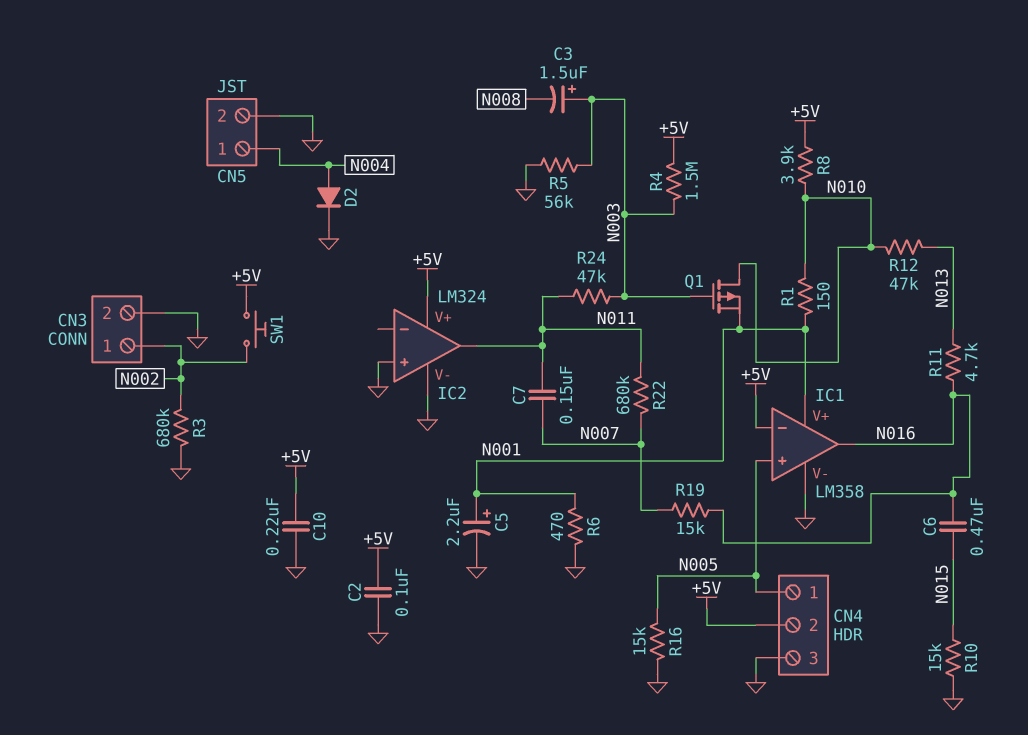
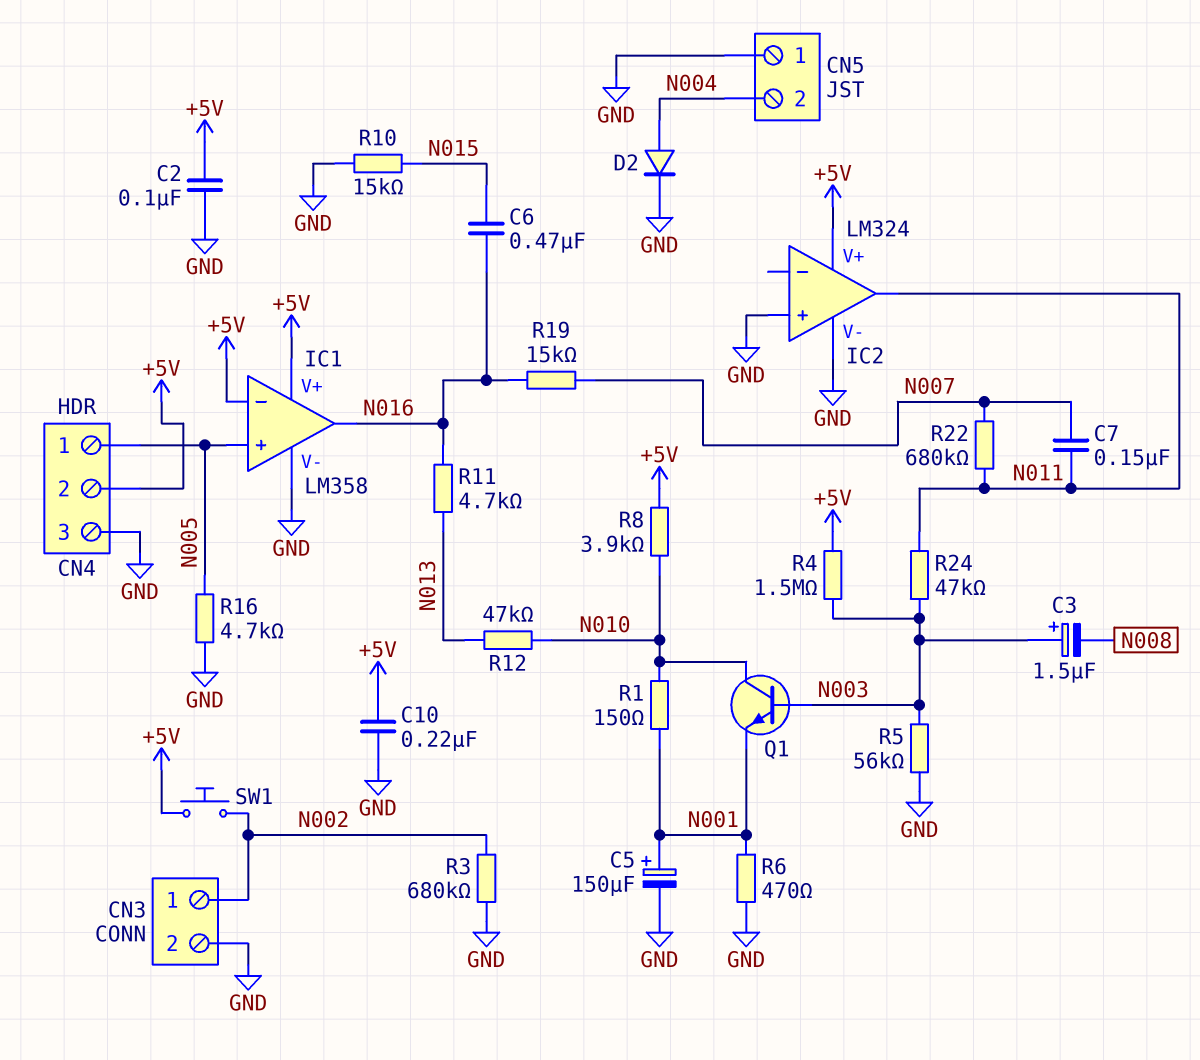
C5: 2.2uF (plus N001, minus GND) -> 150uF (plus N001, minus GND)
CN5 pin 1: N004 -> GND
CN5 pin 2: GND -> N004
IC1 pin V+: N001 -> +5V
Q1: PMOS (G N003, D N010, S N001) -> NPN (B N003, C N010, E N001)
R16: 15k (GND, N005) -> 4.7k (GND, N005)

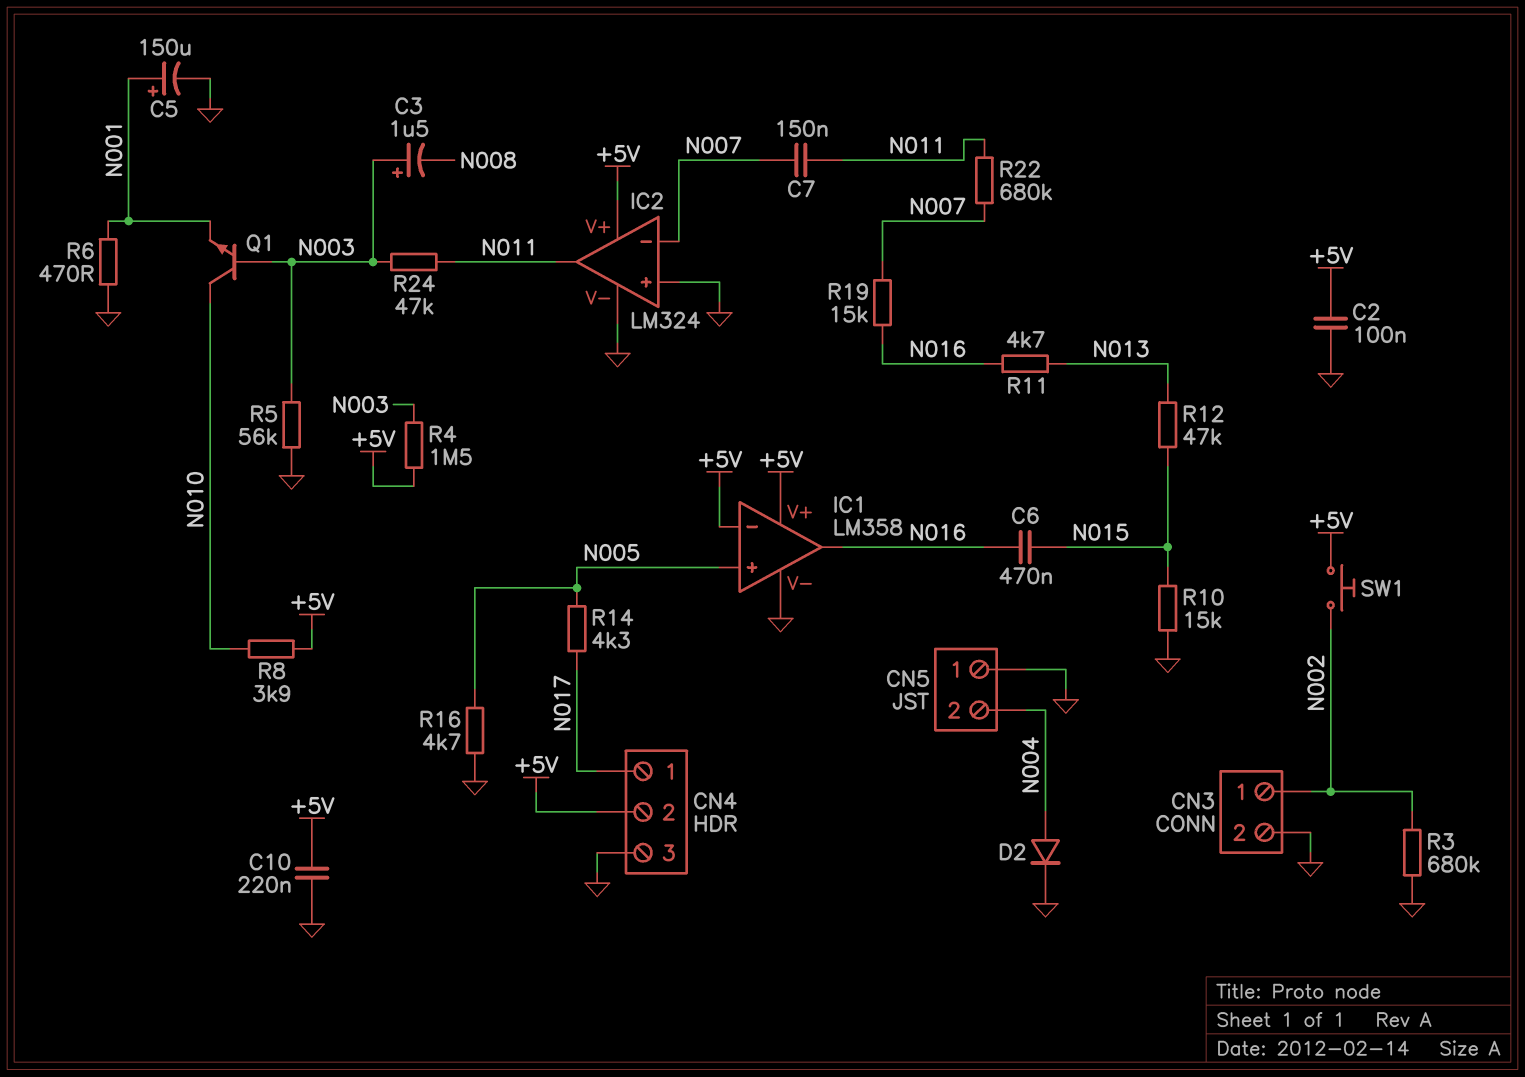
CN4 pin 1: N005 -> N017
IC2 pin in-: none -> N007
R1: 150 (N001, N010) -> none
R12: 47k (N010, N013) -> 47k (N013, N015)
R14: none -> 4.3k (N005, N017)

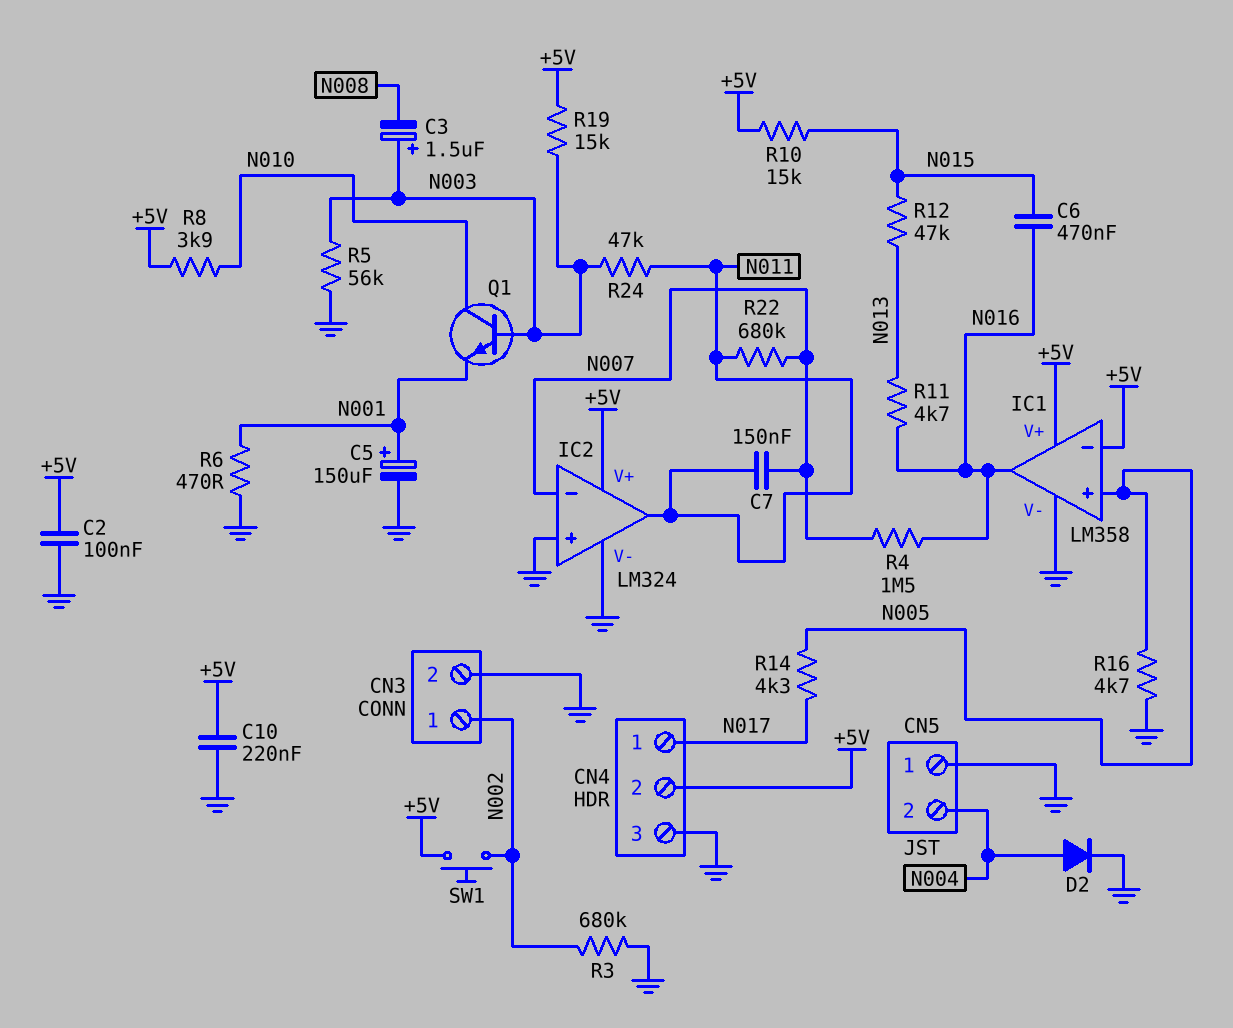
R4: 1.5M (+5V, N003) -> 1.5M (N007, N016)
R10: 15k (GND, N015) -> 15k (+5V, N015)
R19: 15k (N007, N016) -> 15k (+5V, N003)

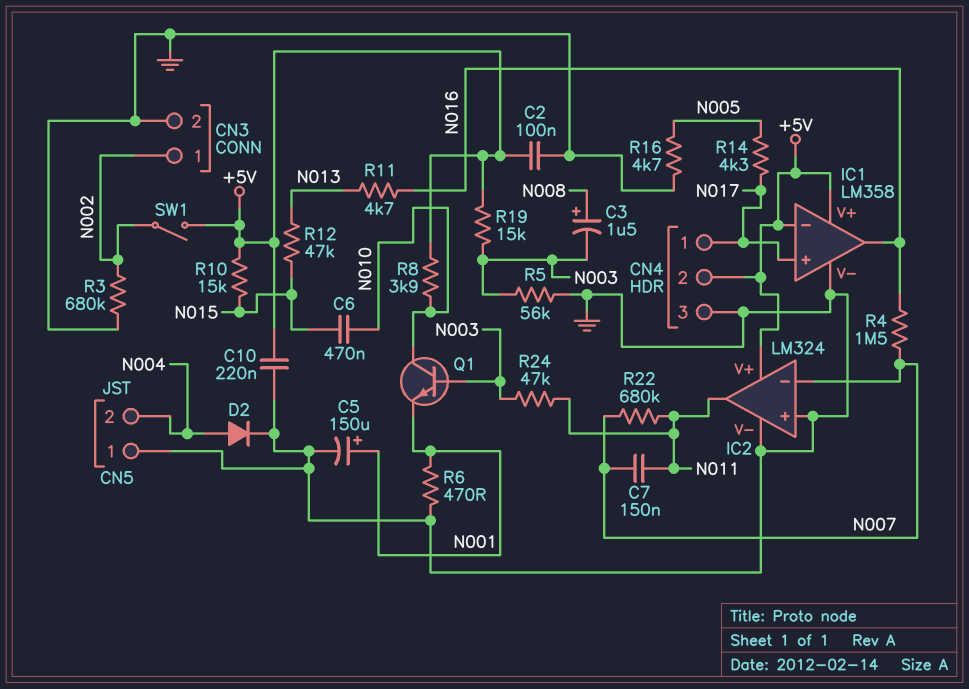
C3: 1.5uF (plus N003, minus N008) -> 1.5uF (plus N008, minus N003)
C6: 470nF (N015, N016) -> 470nF (N010, N015)
IC1 pin in+: N005 -> N017
SW1: button (+5V, N002) -> switch (+5V, N002)

